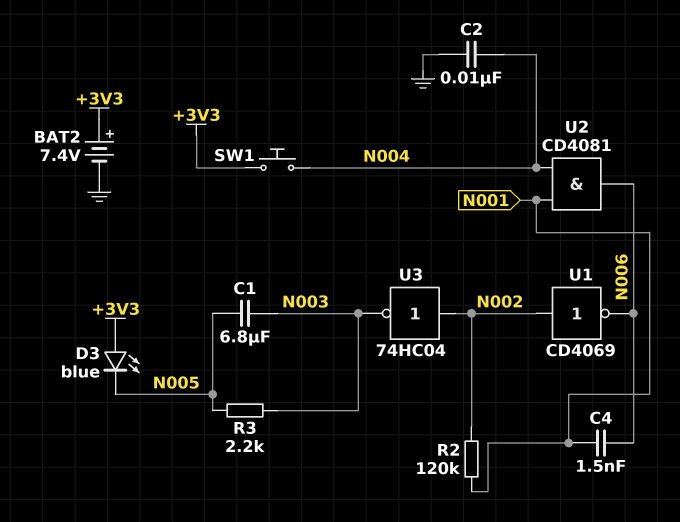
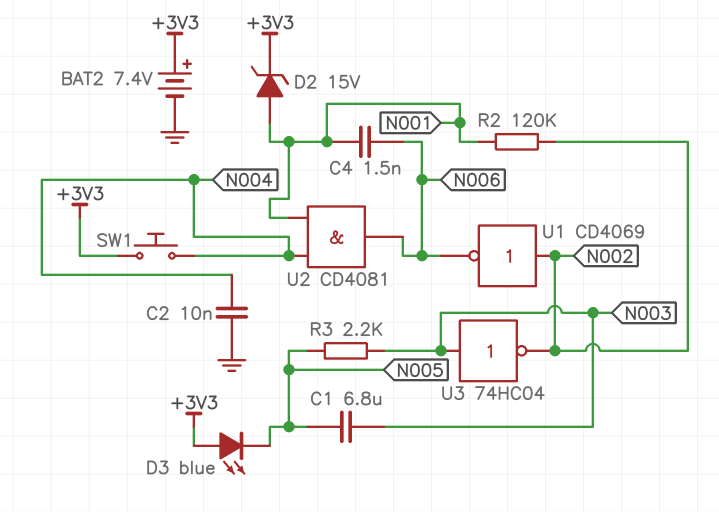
D2: none -> zener 15V (A N001, K +3V3)
U3: NOT 74HC04 (in N002, out N003) -> NOT 74HC04 (in N003, out N002)

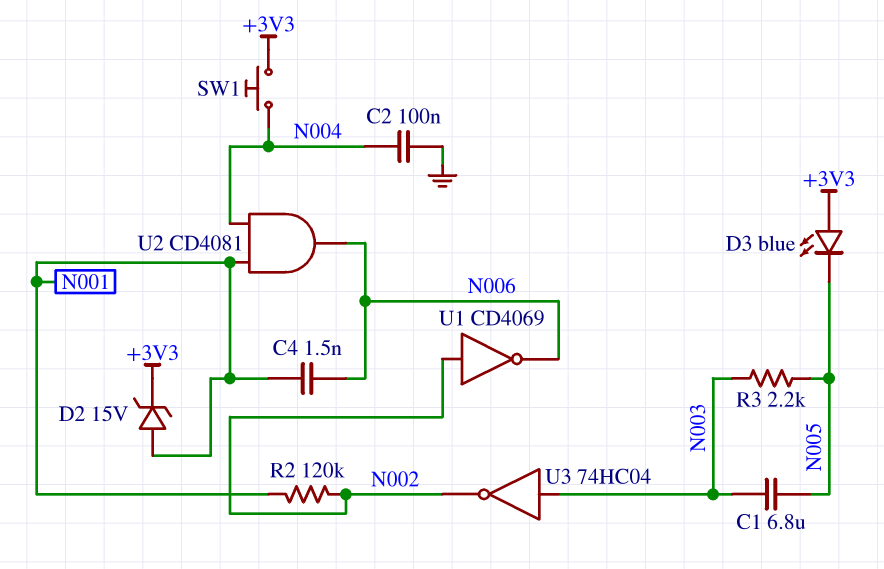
BAT2: 7.4V (plus +3V3, minus GND) -> none
C2: 10nF (GND, N004) -> 100nF (GND, N004)

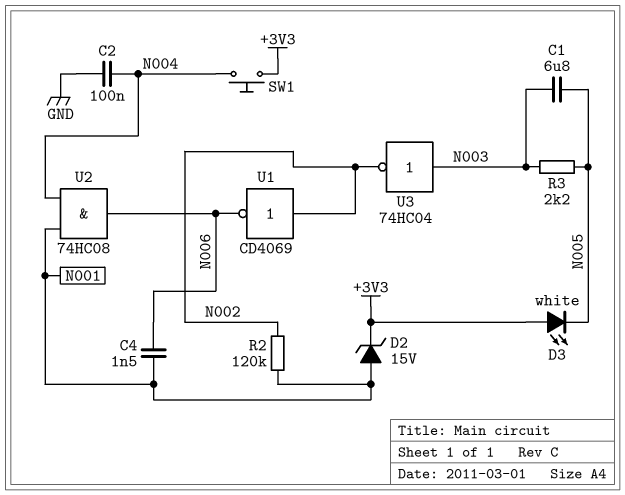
D3: LED blue (A +3V3, K N005) -> LED white (A +3V3, K N005)
U2: AND CD4081 (in N001, in N004, out N006) -> AND 74HC08 (in N001, in N004, out N006)

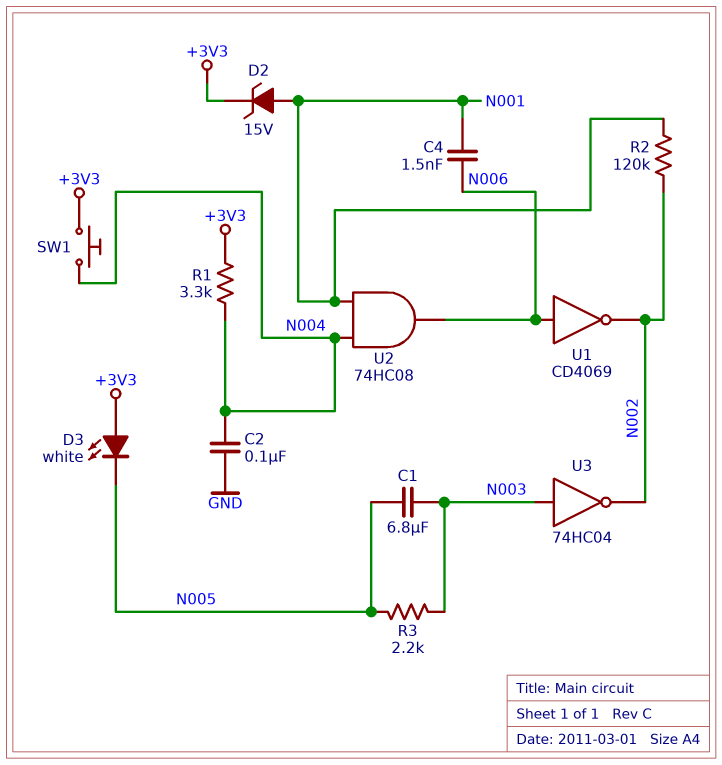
R1: none -> 3.3k (+3V3, N004)
U1: NOT CD4069 (in N002, out N006) -> NOT CD4069 (in N006, out N002)

